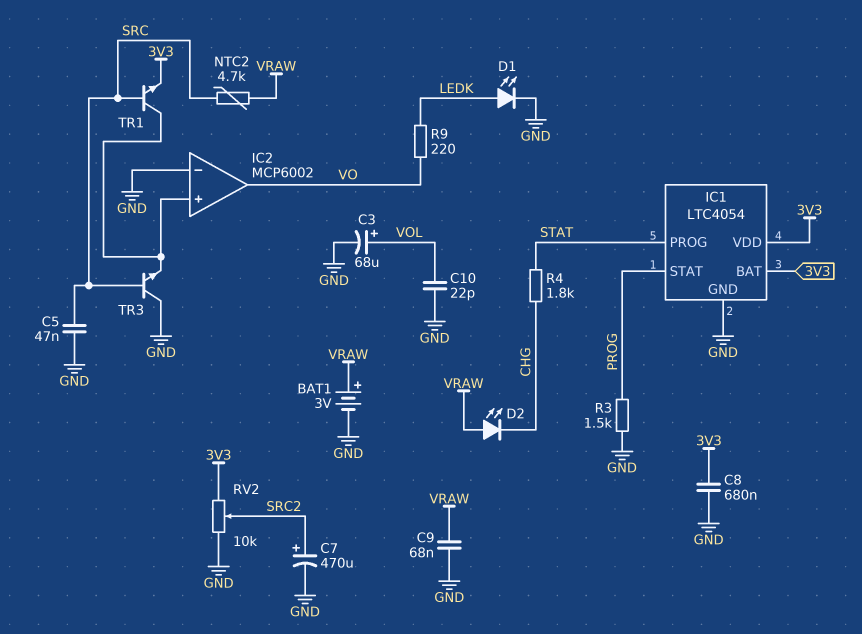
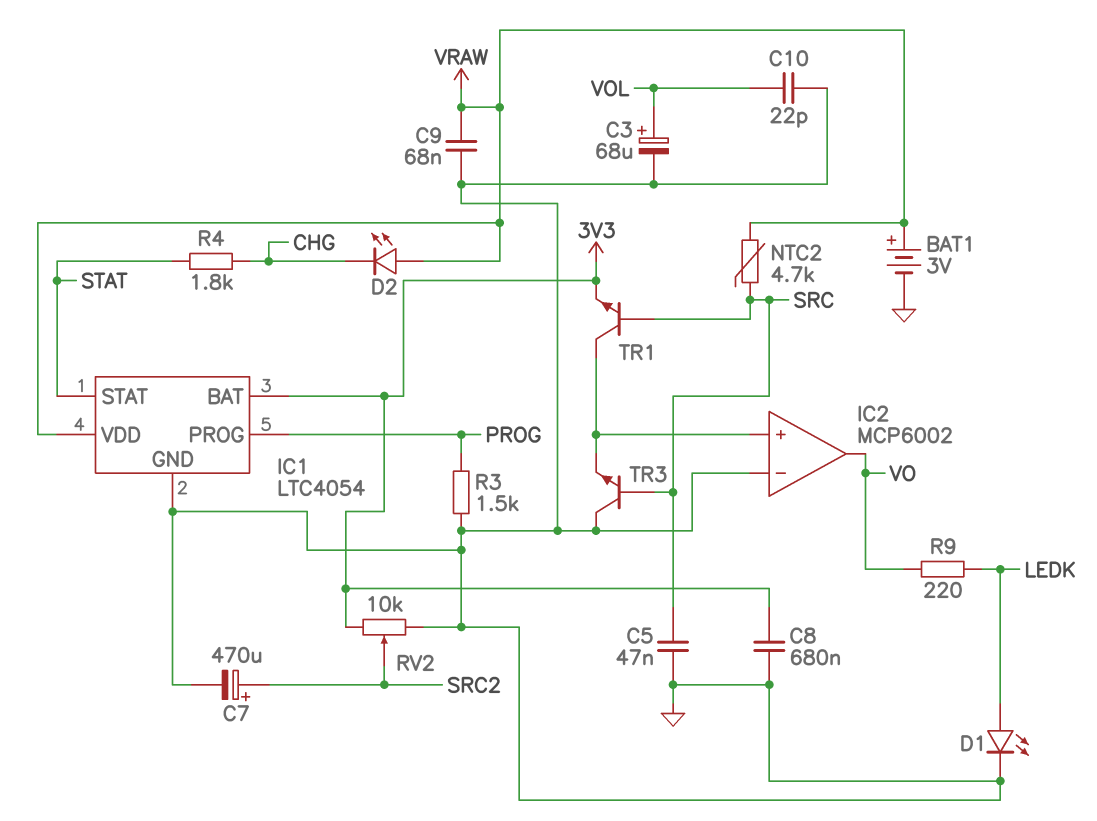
IC1 pin PROG: STAT -> PROG
IC1 pin STAT: PROG -> STAT
IC1 pin VDD: 3V3 -> VRAW

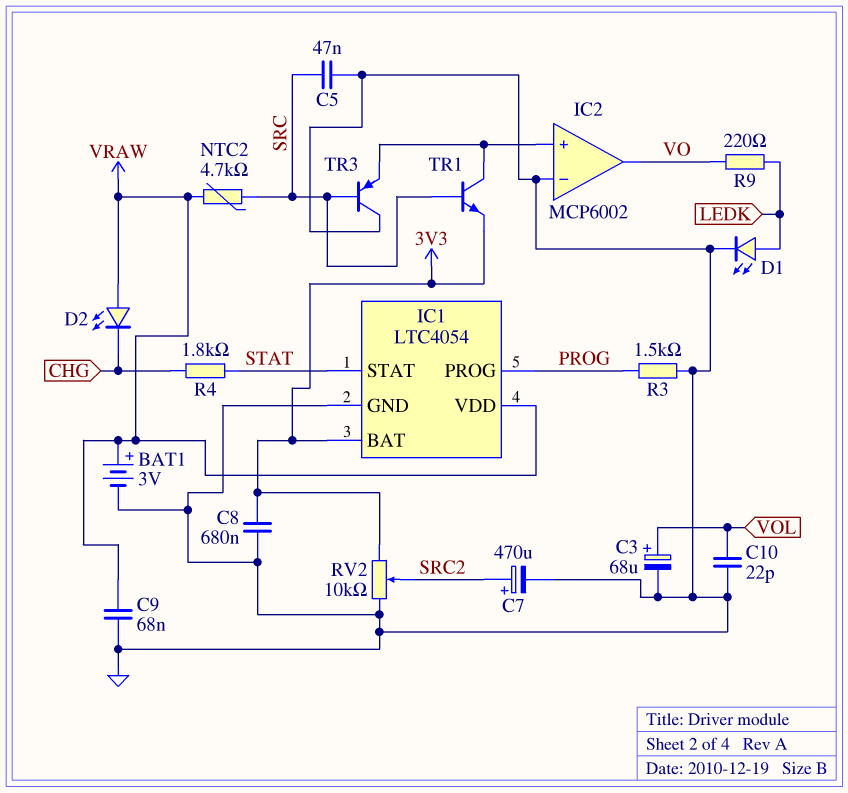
TR3: NPN (B SRC, C GND, E IC2/in+) -> PNP (B SRC, C GND, E IC2/in+)

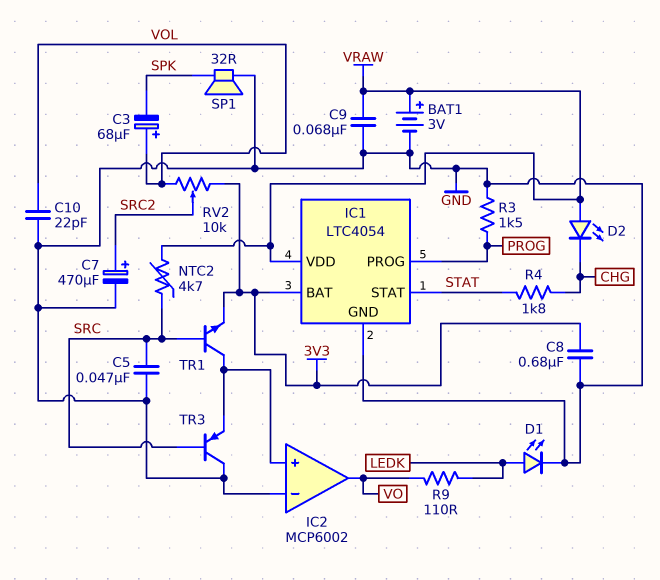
C3: 68uF (plus VOL, minus GND) -> 68uF (plus VOL, minus SPK)
R9: 220 (LEDK, VO) -> 110 (LEDK, VO)
RV2: 10k (3V3, GND, wiper SRC2) -> 10k (3V3, VOL, wiper SRC2)
SP1: none -> speaker 32R (GND, SPK)

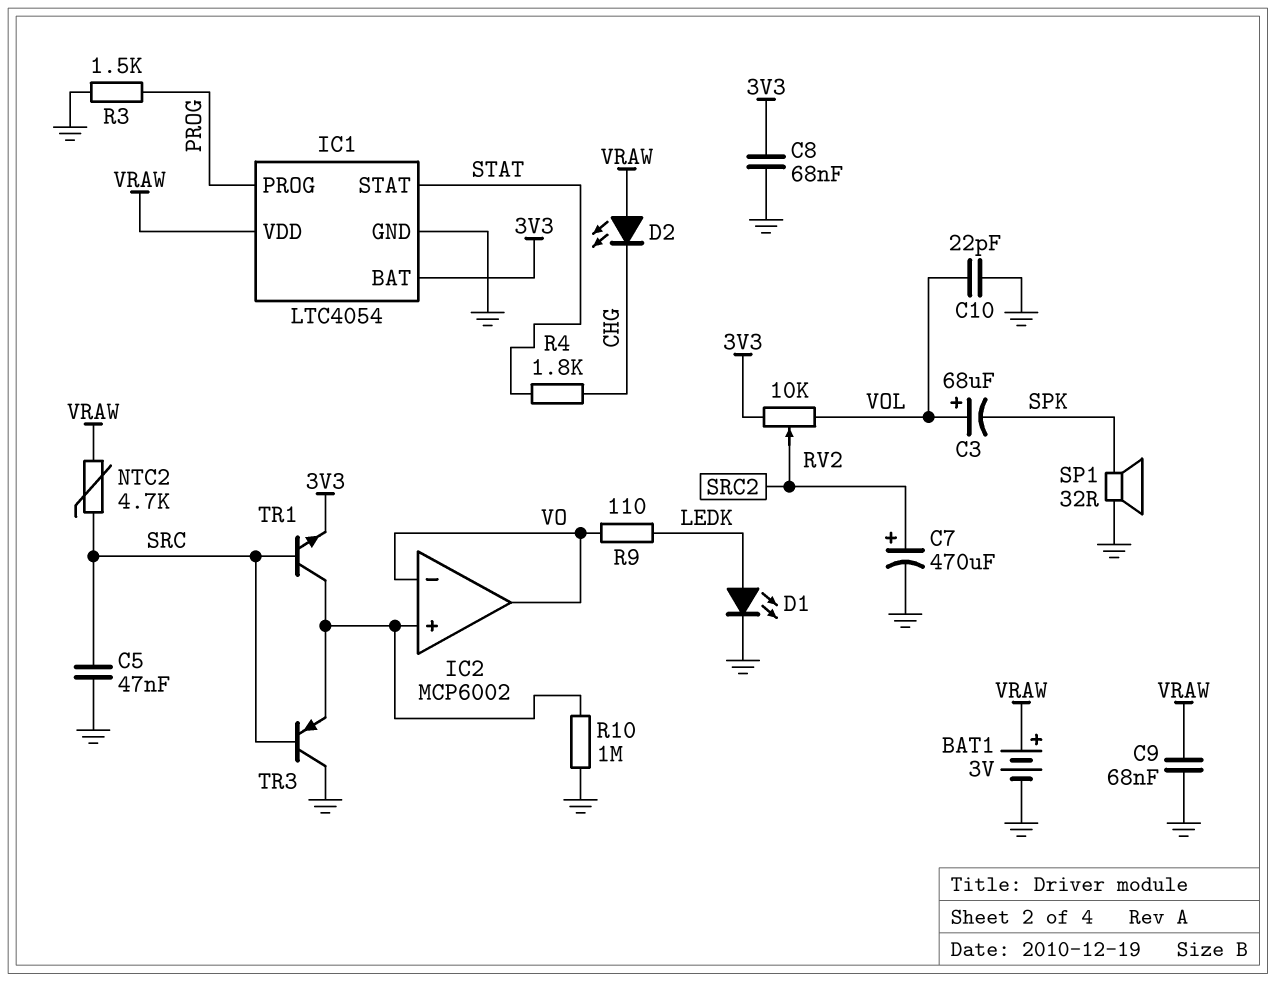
C8: 680nF (3V3, GND) -> 68nF (3V3, GND)
IC2 pin in-: GND -> VO
R10: none -> 1M (GND, IC2/in+)

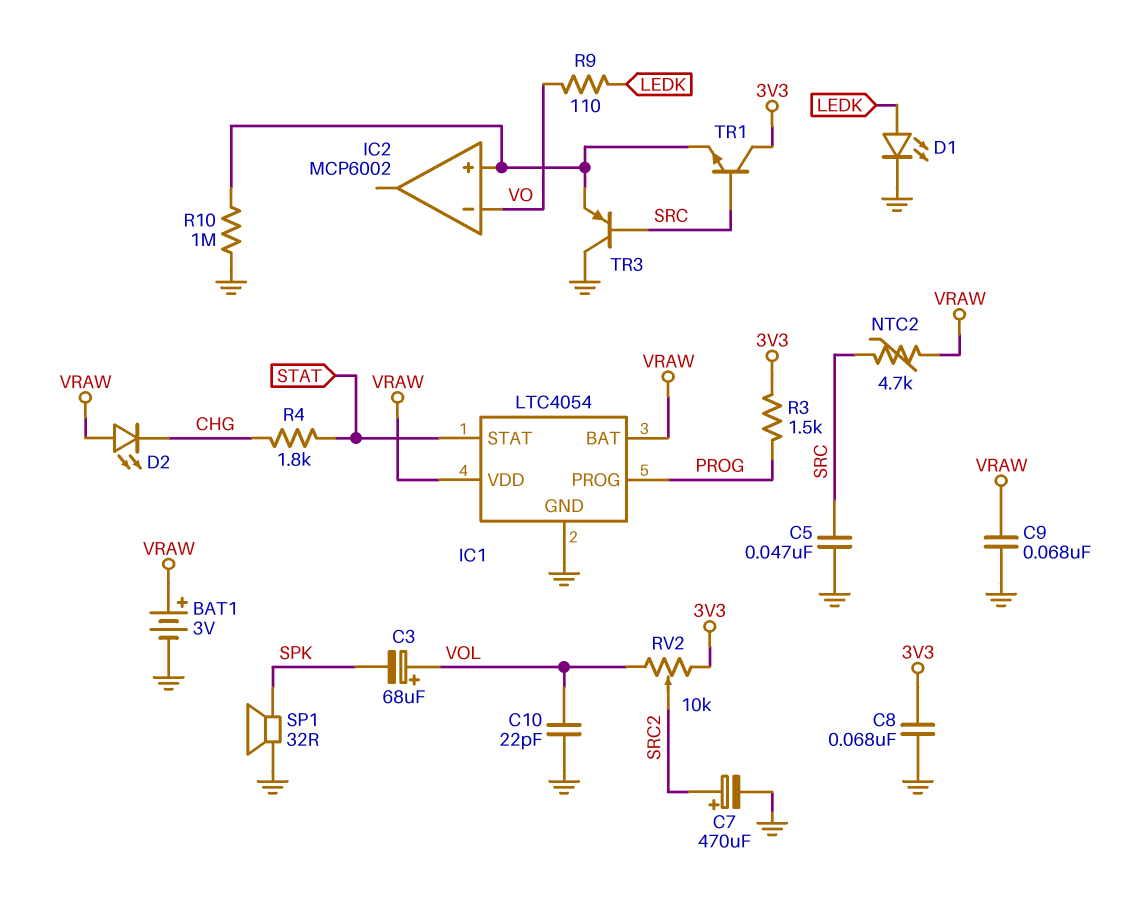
IC1 pin BAT: 3V3 -> VRAW
IC2 pin out: VO -> none
R3: 1.5k (GND, PROG) -> 1.5k (3V3, PROG)
TR1: NPN (B SRC, C IC2/in+, E 3V3) -> NPN (B SRC, C 3V3, E IC2/in+)

